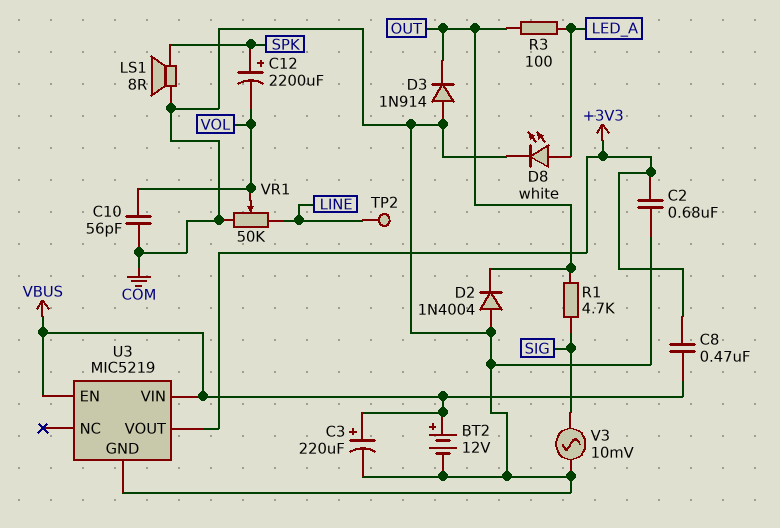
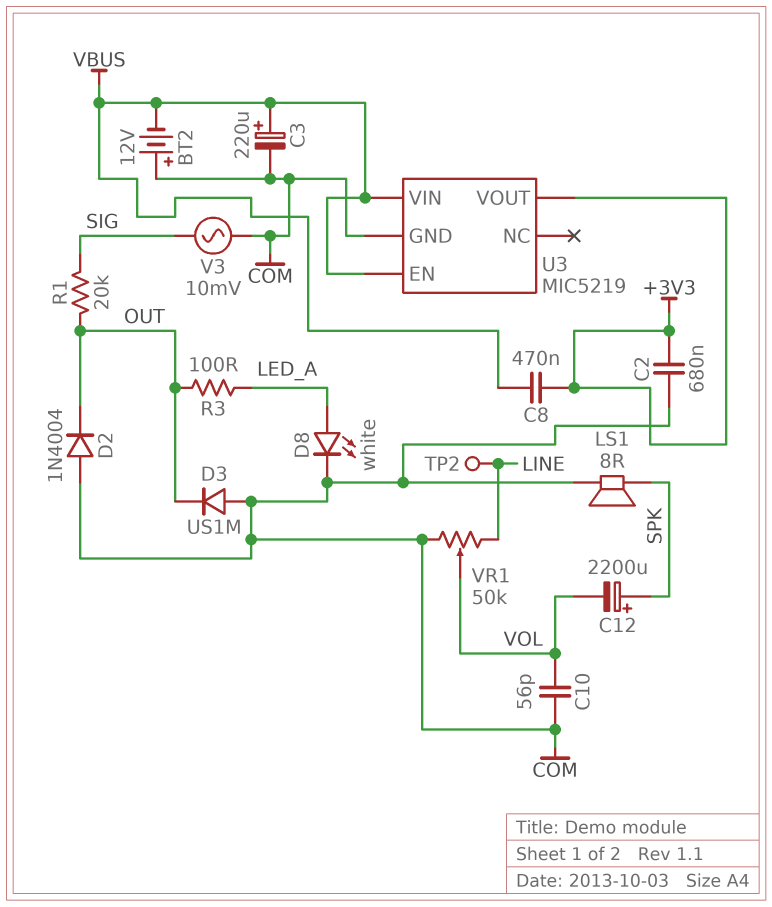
BT2: 12V (plus VBUS, minus COM) -> 12V (plus COM, minus VBUS)
D3: diode 1N914 (A COM, K OUT) -> diode US1M (A COM, K OUT)
R1: 4.7k (OUT, SIG) -> 20k (OUT, SIG)

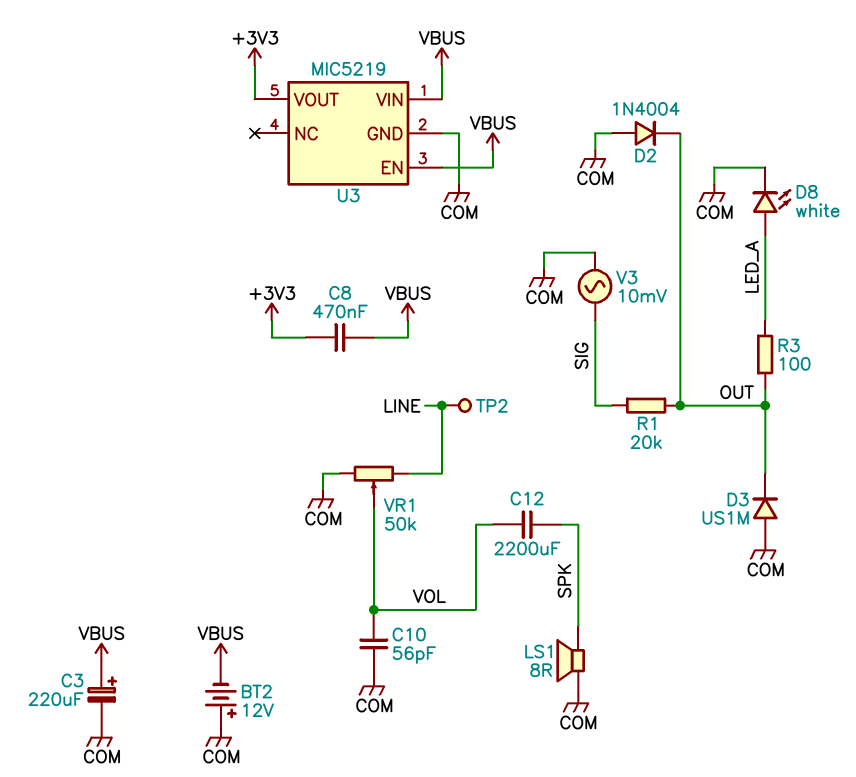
C2: 680nF (+3V3, COM) -> none
C12: 2200uF (plus SPK, minus VOL) -> 2200uF (SPK, VOL)

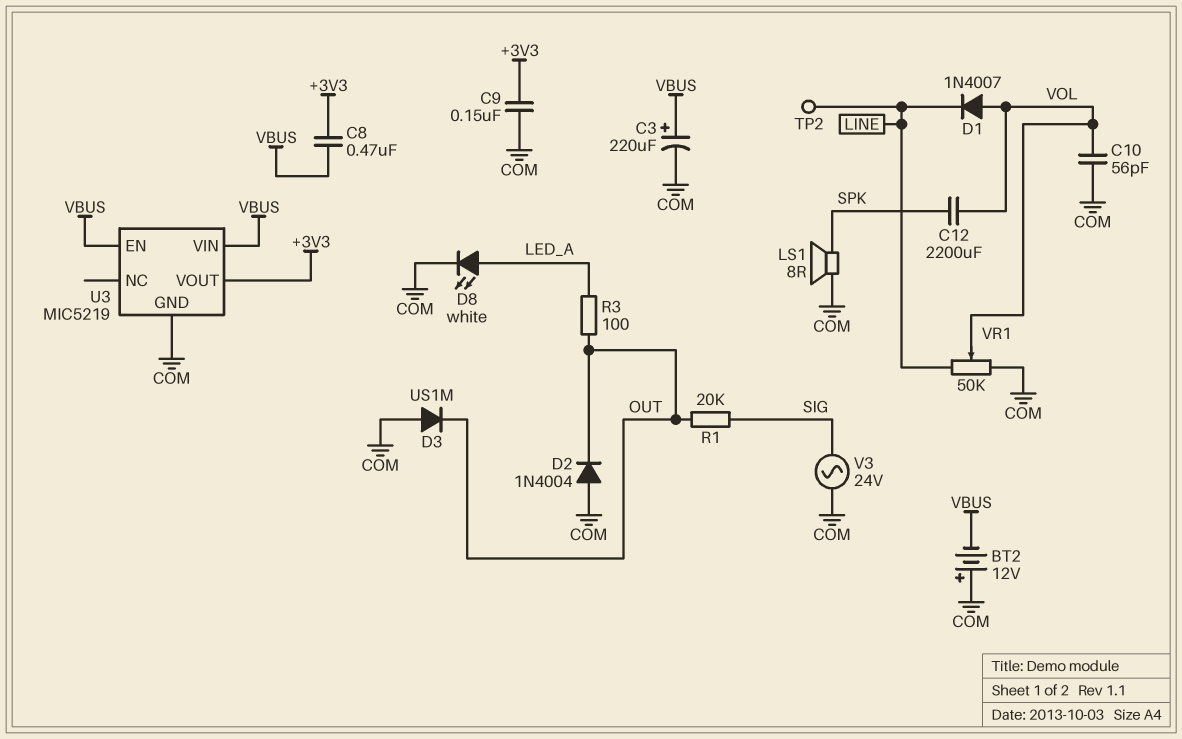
C9: none -> 150nF (+3V3, COM)
D1: none -> diode 1N4007 (A VOL, K LINE)
V3: AC 10mV (COM, SIG) -> AC 24V (COM, SIG)

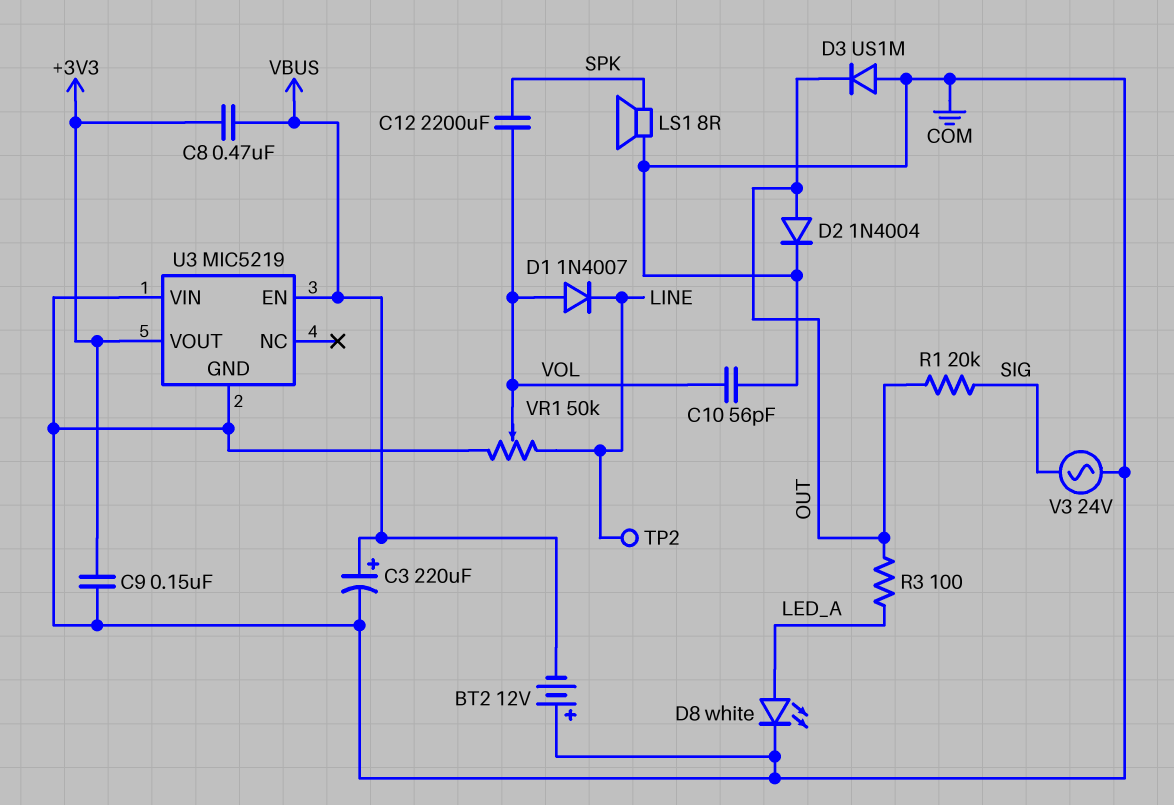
D2: diode 1N4004 (A COM, K OUT) -> diode 1N4004 (A OUT, K COM)
U3 pin VIN: VBUS -> COM

